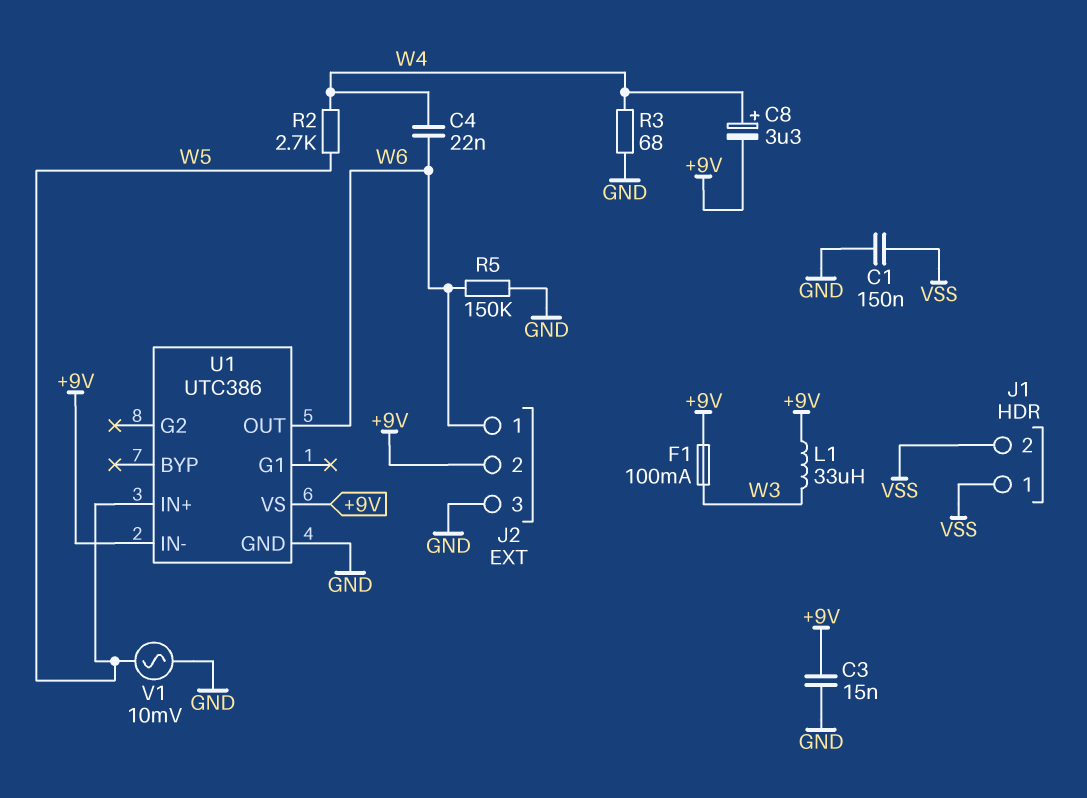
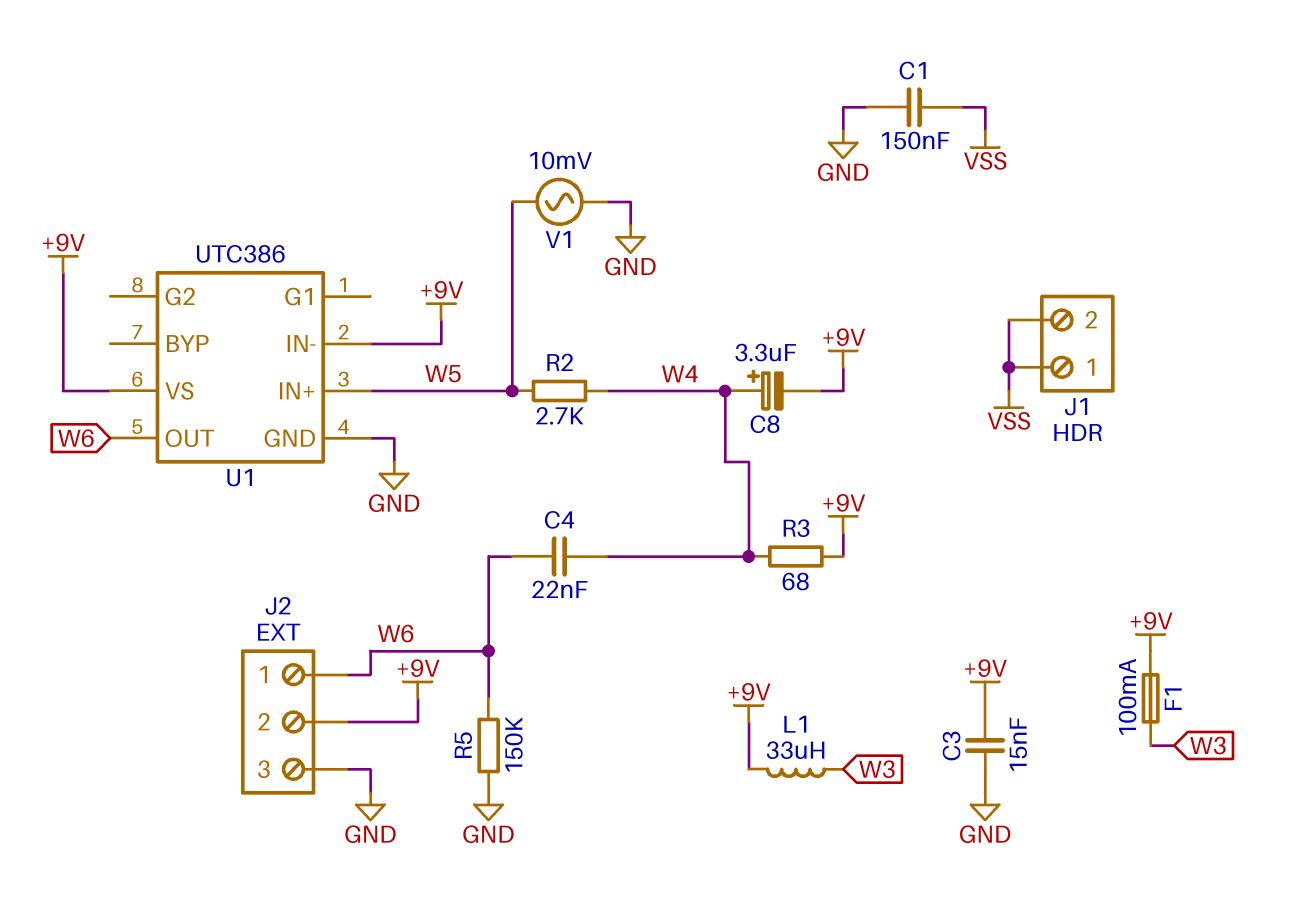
R3: 68 (GND, W4) -> 68 (+9V, W4)

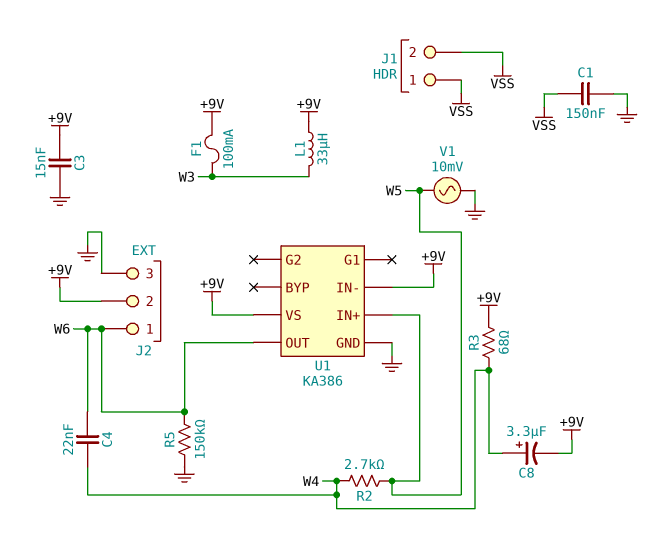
U1: UTC386 -> KA386

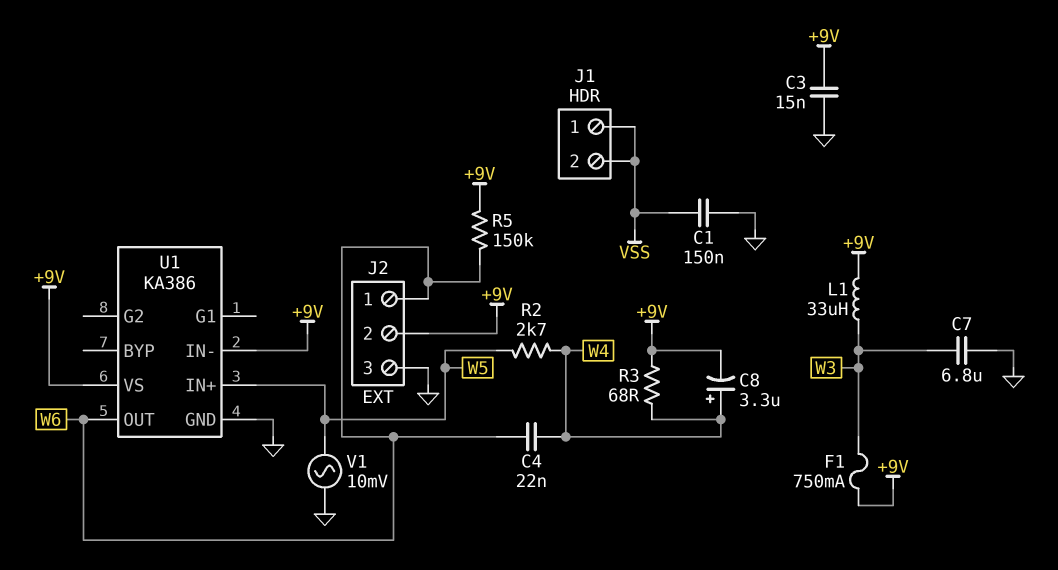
C7: none -> 6.8uF (GND, W3)
F1: 100mA (+9V, W3) -> 750mA (+9V, W3)
R5: 150k (GND, W6) -> 150k (+9V, W6)

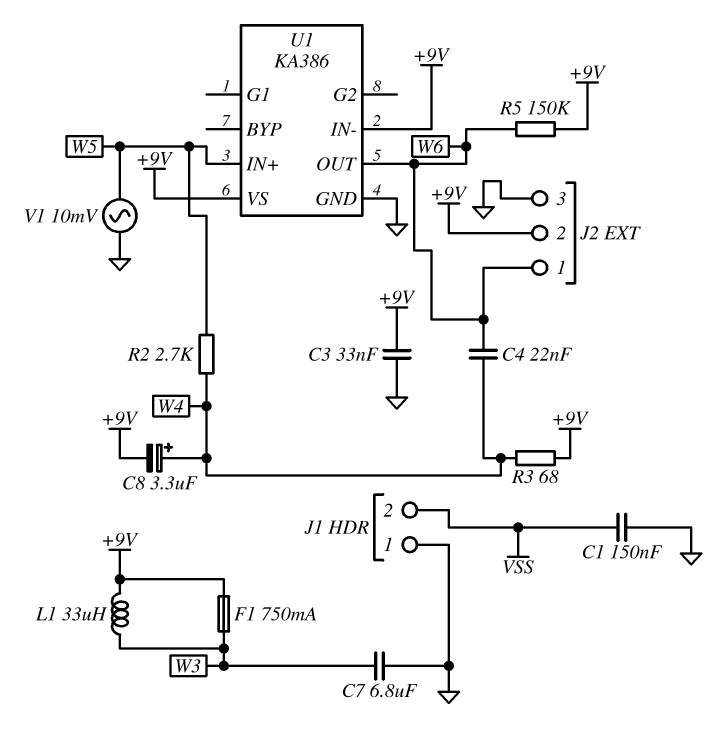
C3: 15nF (+9V, GND) -> 33nF (+9V, GND)
J1 pin 1: VSS -> GND

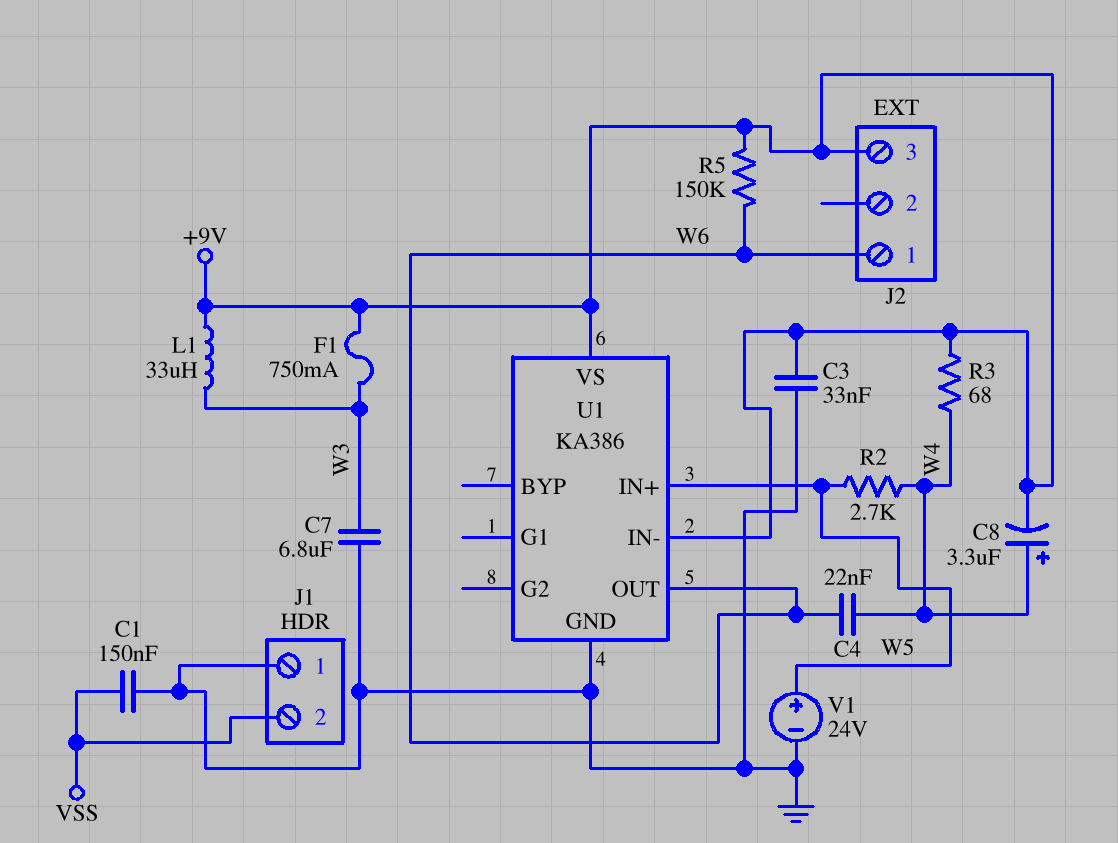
J2 pin 2: +9V -> none
J2 pin 3: GND -> +9V
V1: AC 10mV (GND, W5) -> 24V (plus W5, minus GND)

